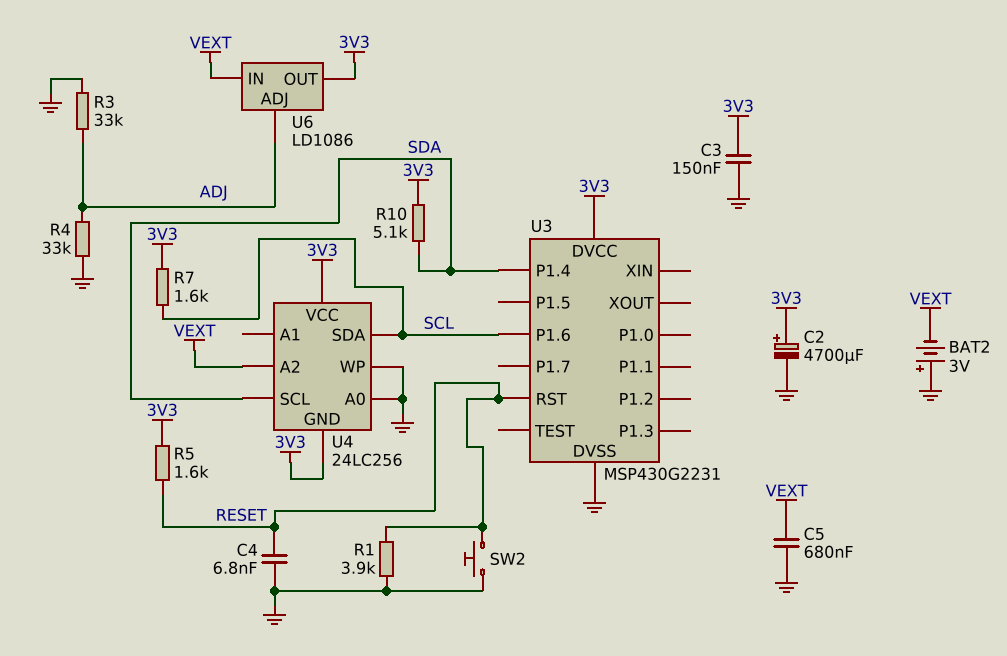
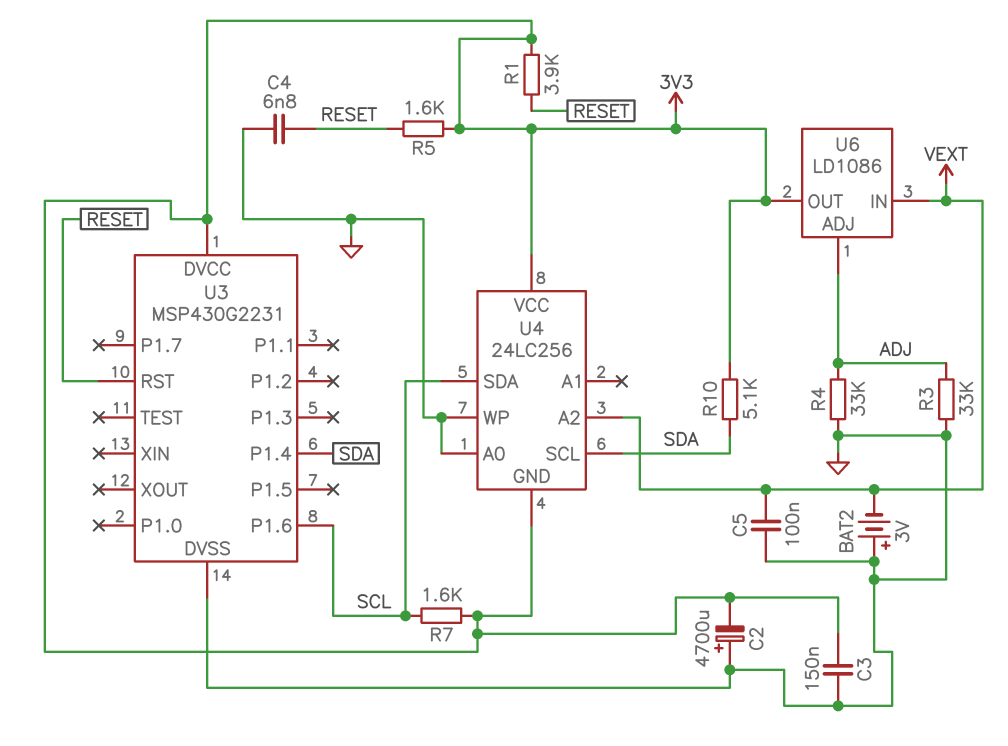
C2: 4700uF (plus 3V3, minus GND) -> 4700uF (plus GND, minus 3V3)
C5: 680nF (GND, VEXT) -> 100nF (GND, VEXT)
R1: 3.9k (GND, RESET) -> 3.9k (3V3, RESET)
SW2: button (GND, RESET) -> none

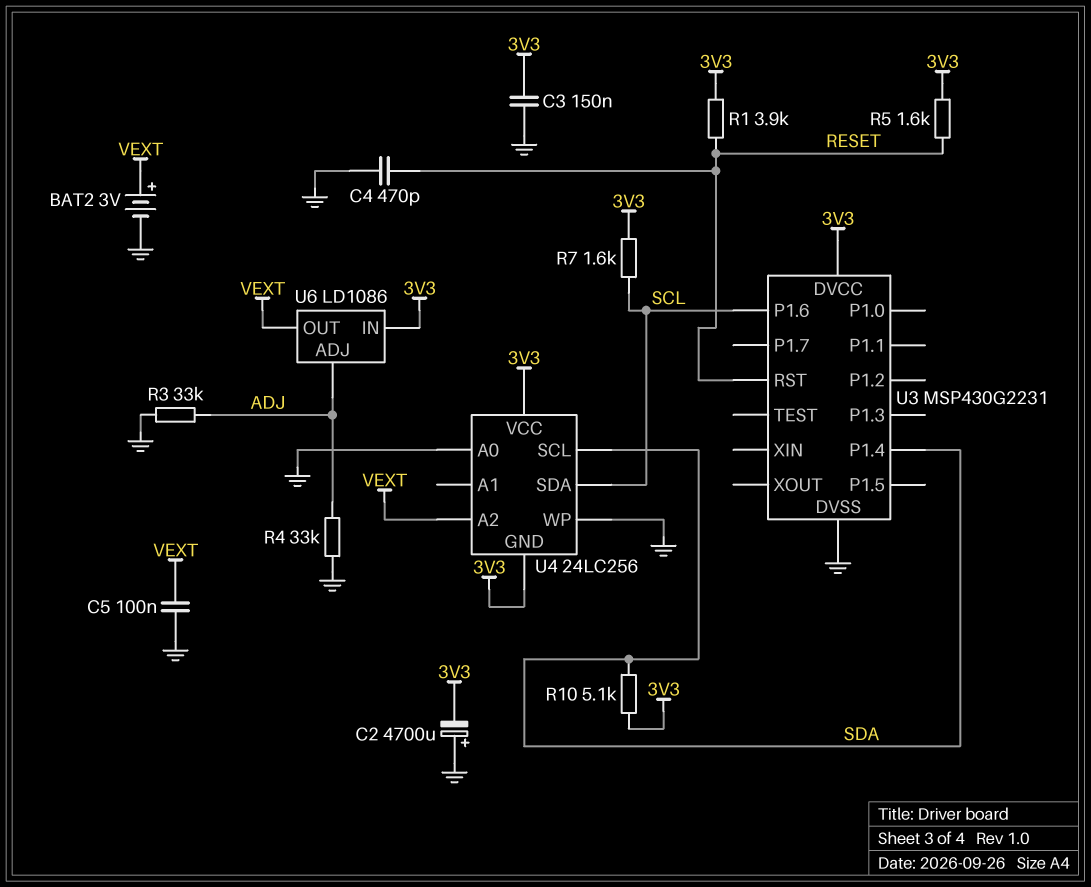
BAT2: 3V (plus GND, minus VEXT) -> 3V (plus VEXT, minus GND)
C4: 6.8nF (GND, RESET) -> 470pF (GND, RESET)
U6 pin IN: VEXT -> 3V3
U6 pin OUT: 3V3 -> VEXT

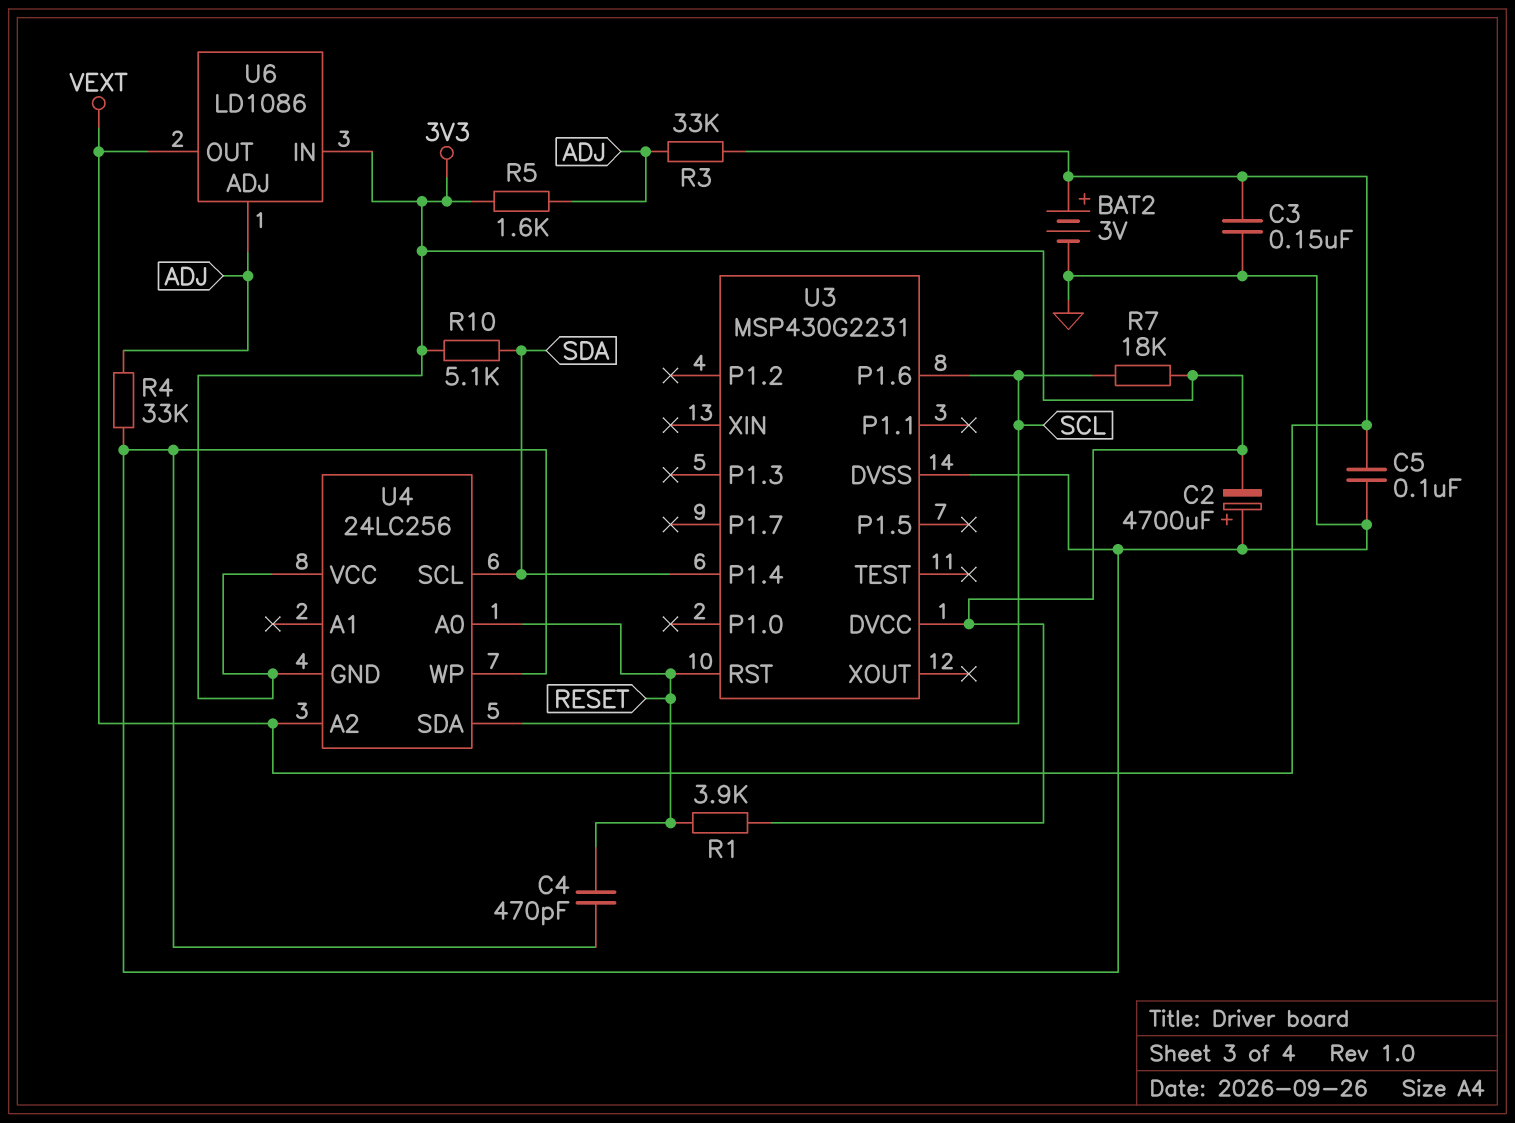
C3: 150nF (3V3, GND) -> 150nF (GND, VEXT)
R3: 33k (ADJ, GND) -> 33k (ADJ, VEXT)
R5: 1.6k (3V3, RESET) -> 1.6k (3V3, ADJ)
R7: 1.6k (3V3, SCL) -> 18k (3V3, SCL)
U4 pin A0: GND -> RESET

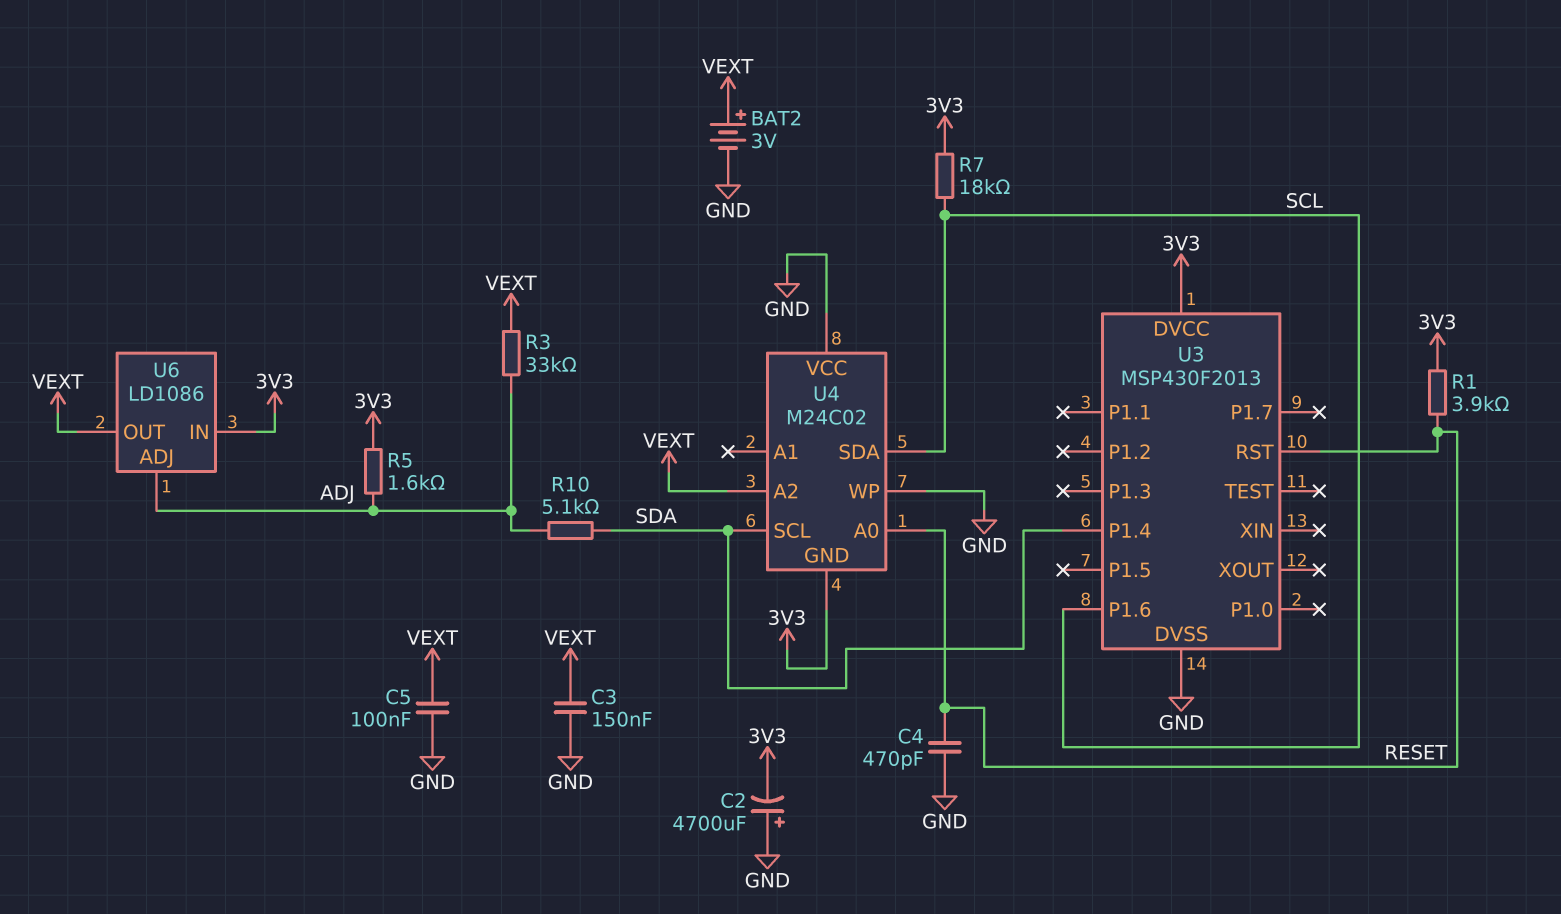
R4: 33k (ADJ, GND) -> none
R10: 5.1k (3V3, SDA) -> 5.1k (ADJ, SDA)
U3: MSP430G2231 -> MSP430F2013
U4: 24LC256 -> M24C02
U4 pin VCC: 3V3 -> GND

